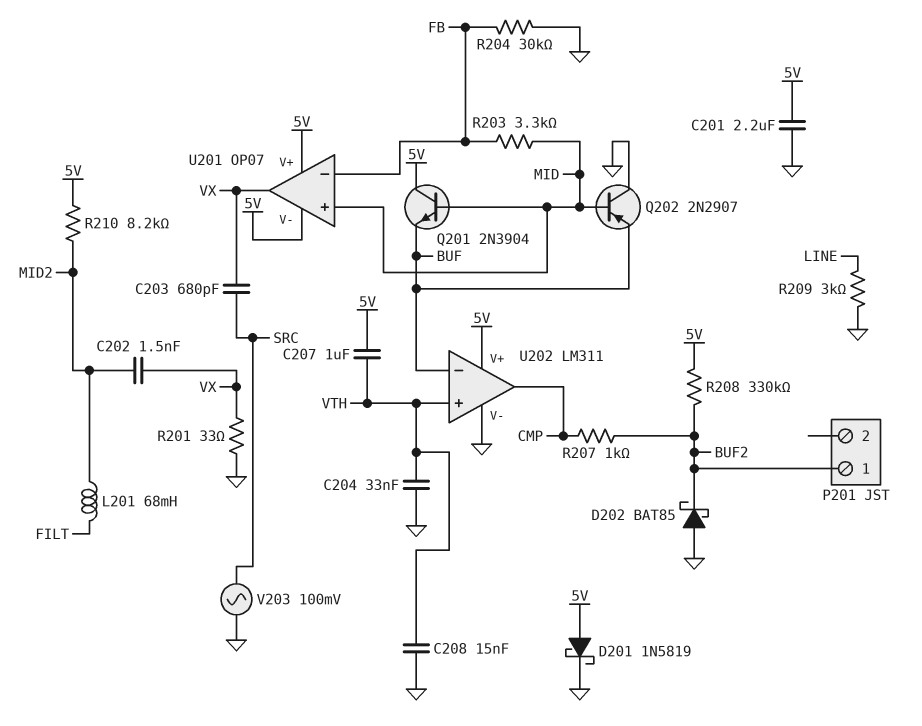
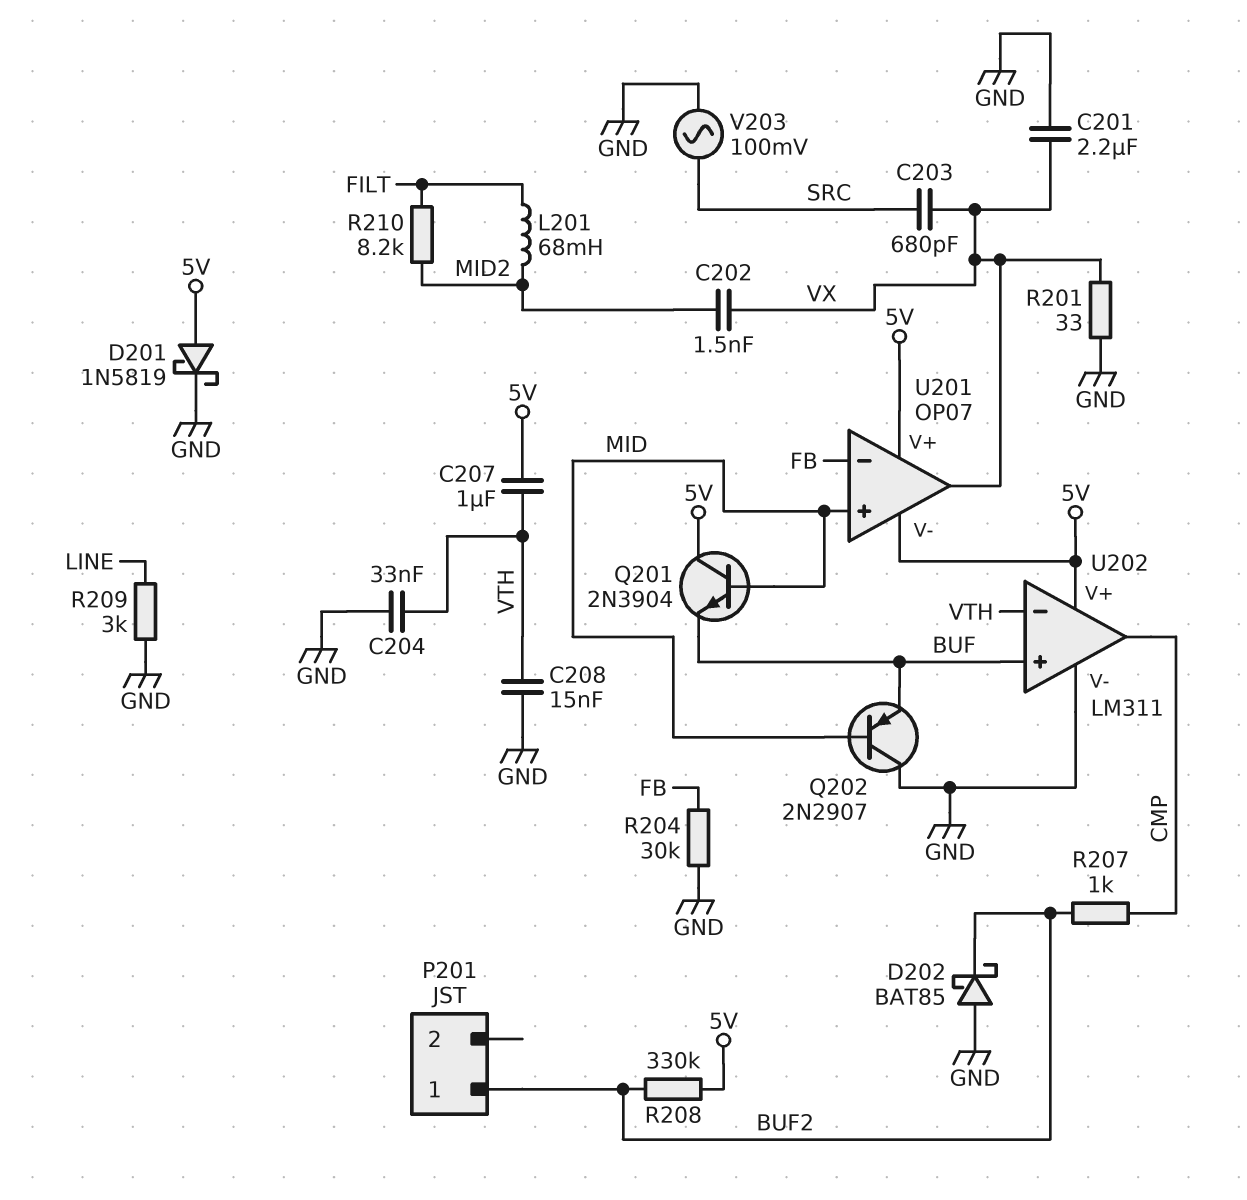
C201: 2.2uF (5V, GND) -> 2.2uF (GND, VX)
R203: 3.3k (FB, MID) -> none
R210: 8.2k (5V, MID2) -> 8.2k (FILT, MID2)
U202 pin in+: VTH -> BUF
U202 pin in-: BUF -> VTH

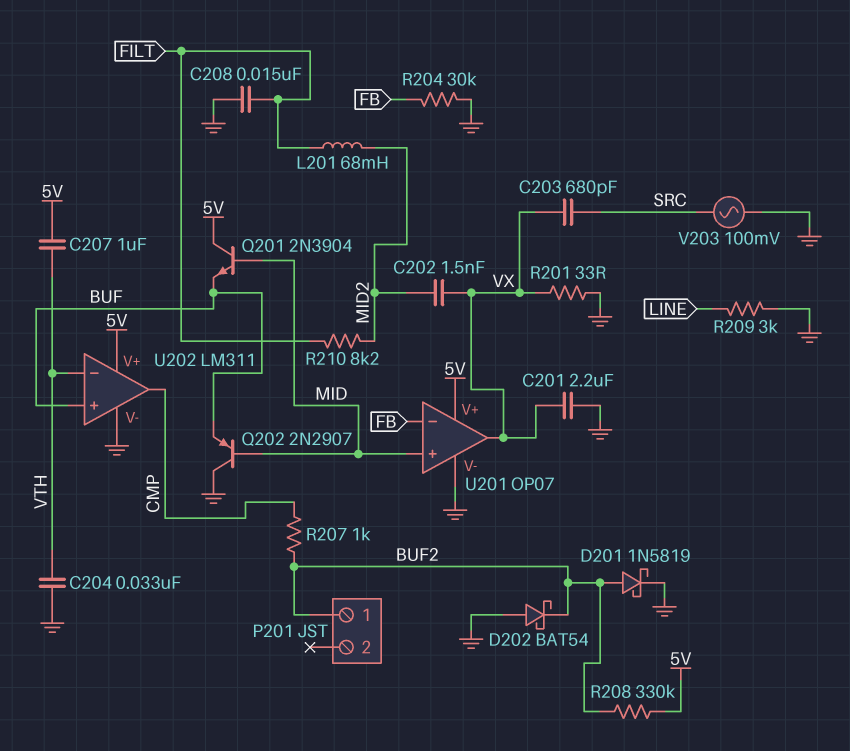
C208: 15nF (GND, VTH) -> 15nF (FILT, GND)
D201: schottky 1N5819 (A 5V, K GND) -> schottky 1N5819 (A BUF2, K GND)
D202: schottky BAT85 (A GND, K BUF2) -> schottky BAT54 (A GND, K BUF2)
U201 pin V-: 5V -> GND

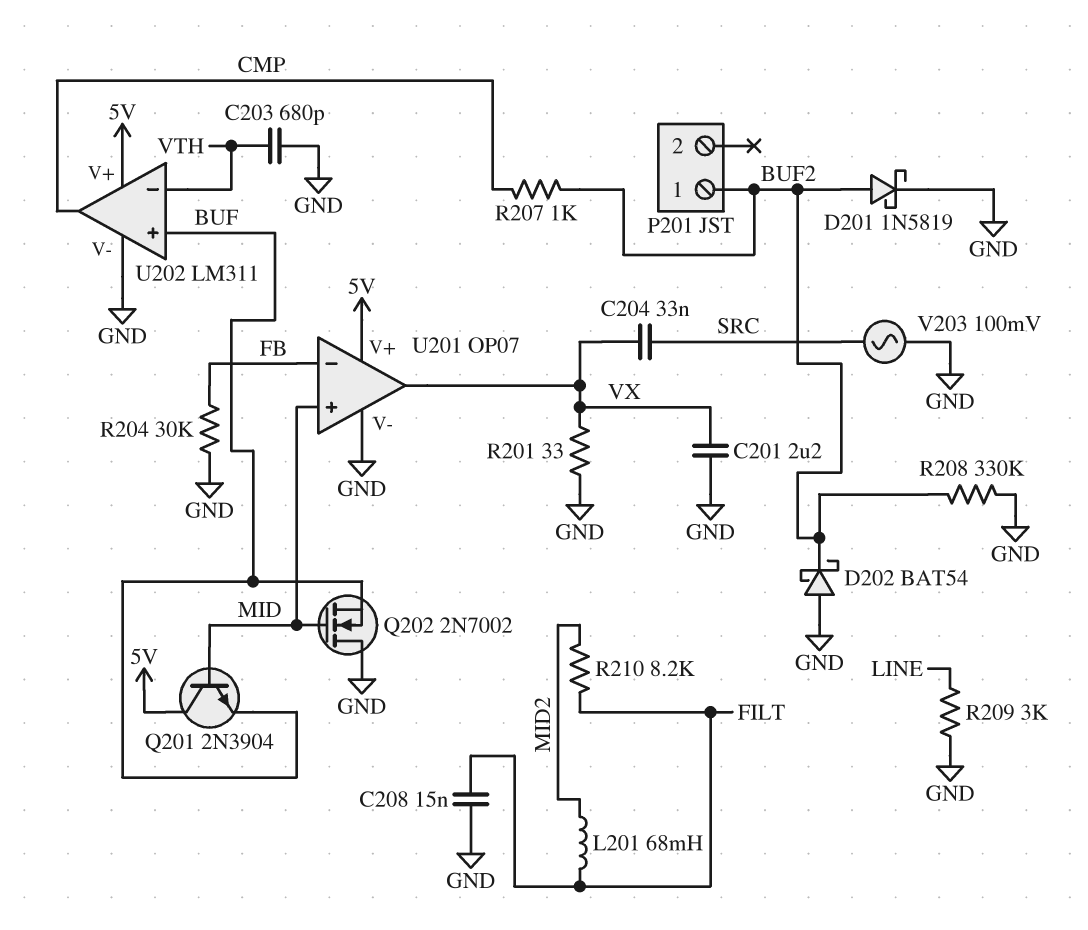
C202: 1.5nF (MID2, VX) -> none
C203: 680pF (SRC, VX) -> 680pF (GND, VTH)
C204: 33nF (GND, VTH) -> 33nF (SRC, VX)
C207: 1uF (5V, VTH) -> none
Q202: PNP 2N2907 (B MID, C GND, E BUF) -> NMOS 2N7002 (G MID, D GND, S BUF)
R208: 330k (5V, BUF2) -> 330k (BUF2, GND)

